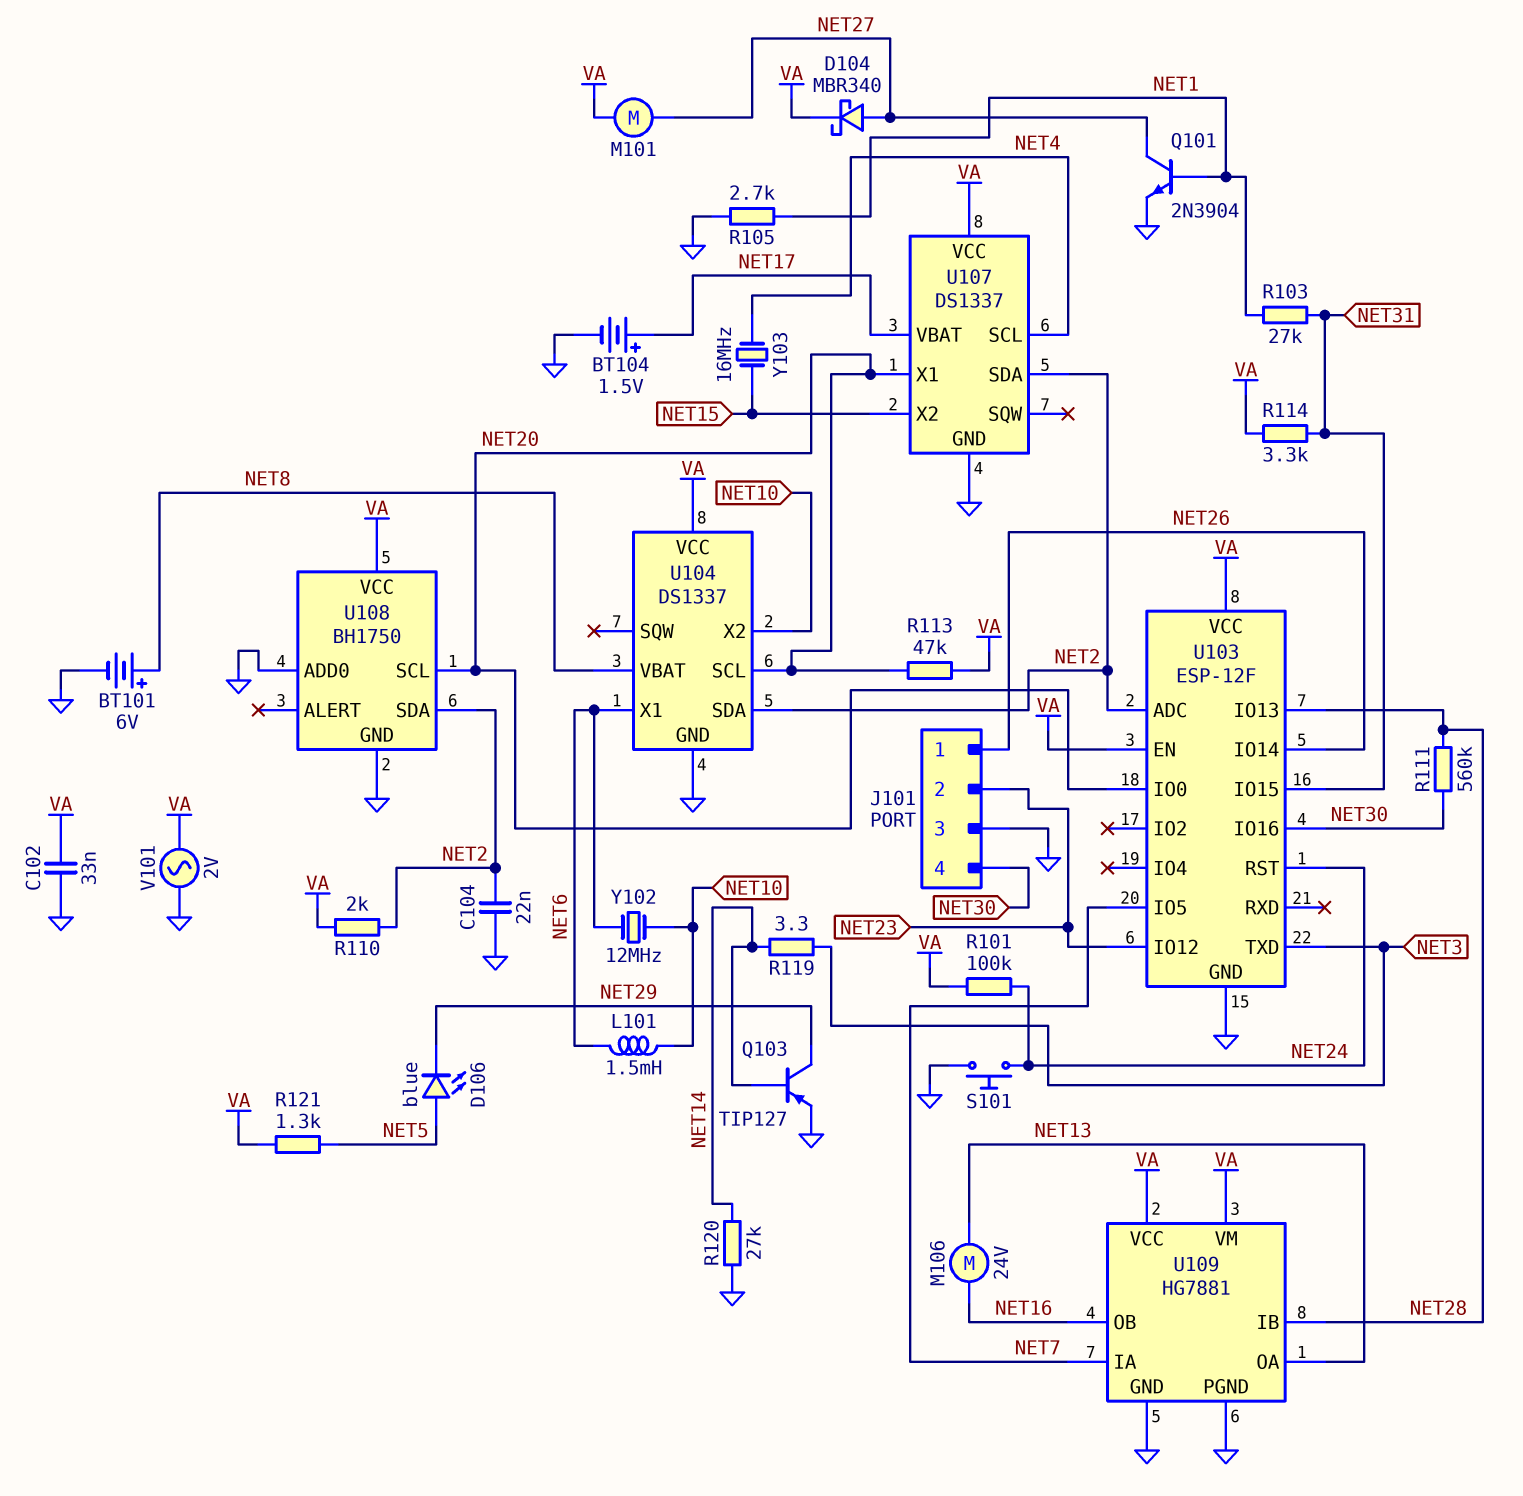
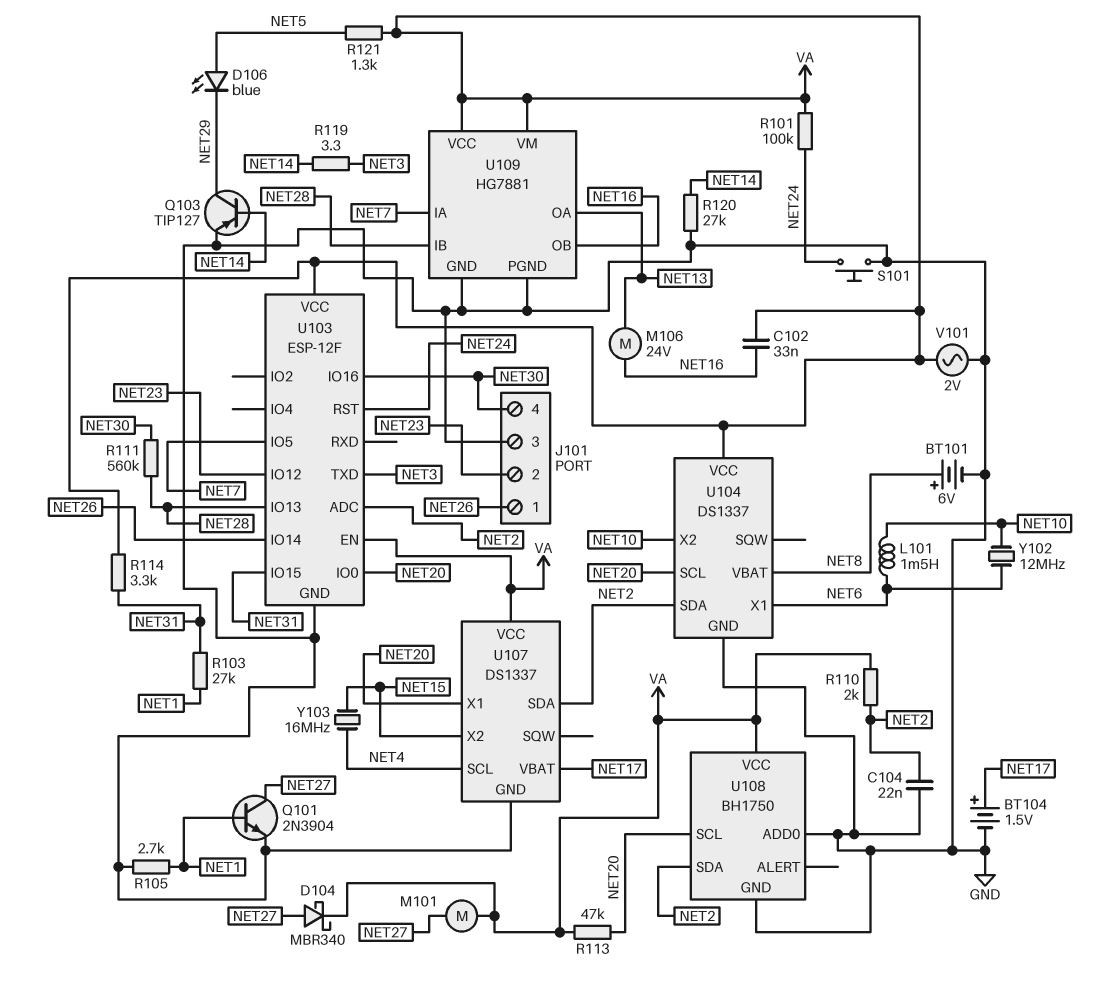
C102: 33nF (GND, VA) -> 33nF (NET16, VA)

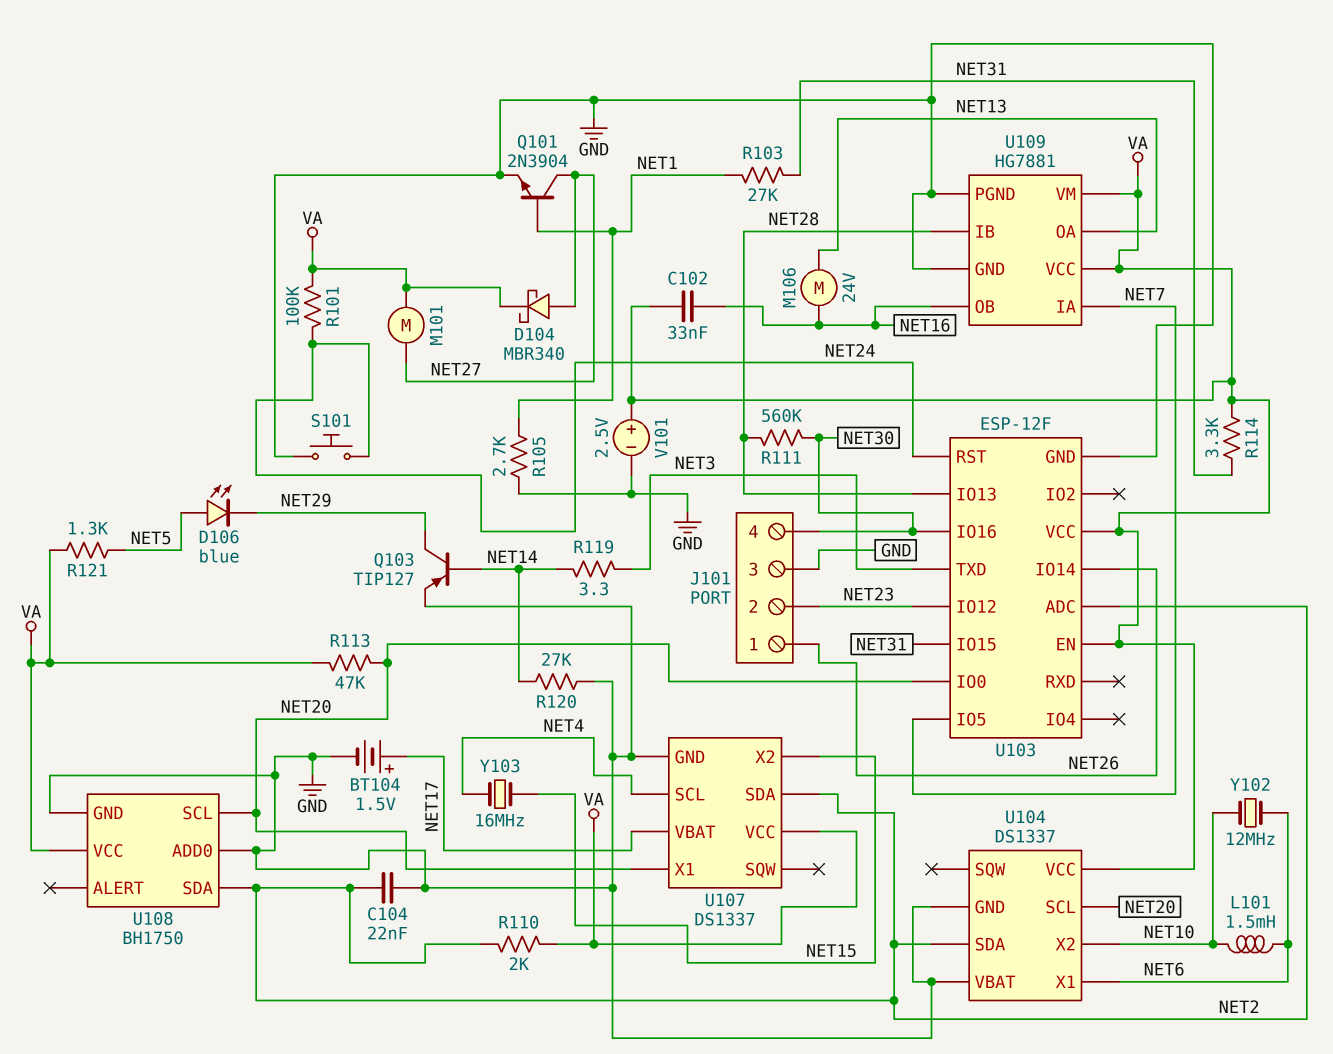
BT101: 6V (plus NET8, minus GND) -> none
U104 pin VBAT: NET8 -> GND
V101: AC 2V (GND, VA) -> 2.5V (plus VA, minus GND)

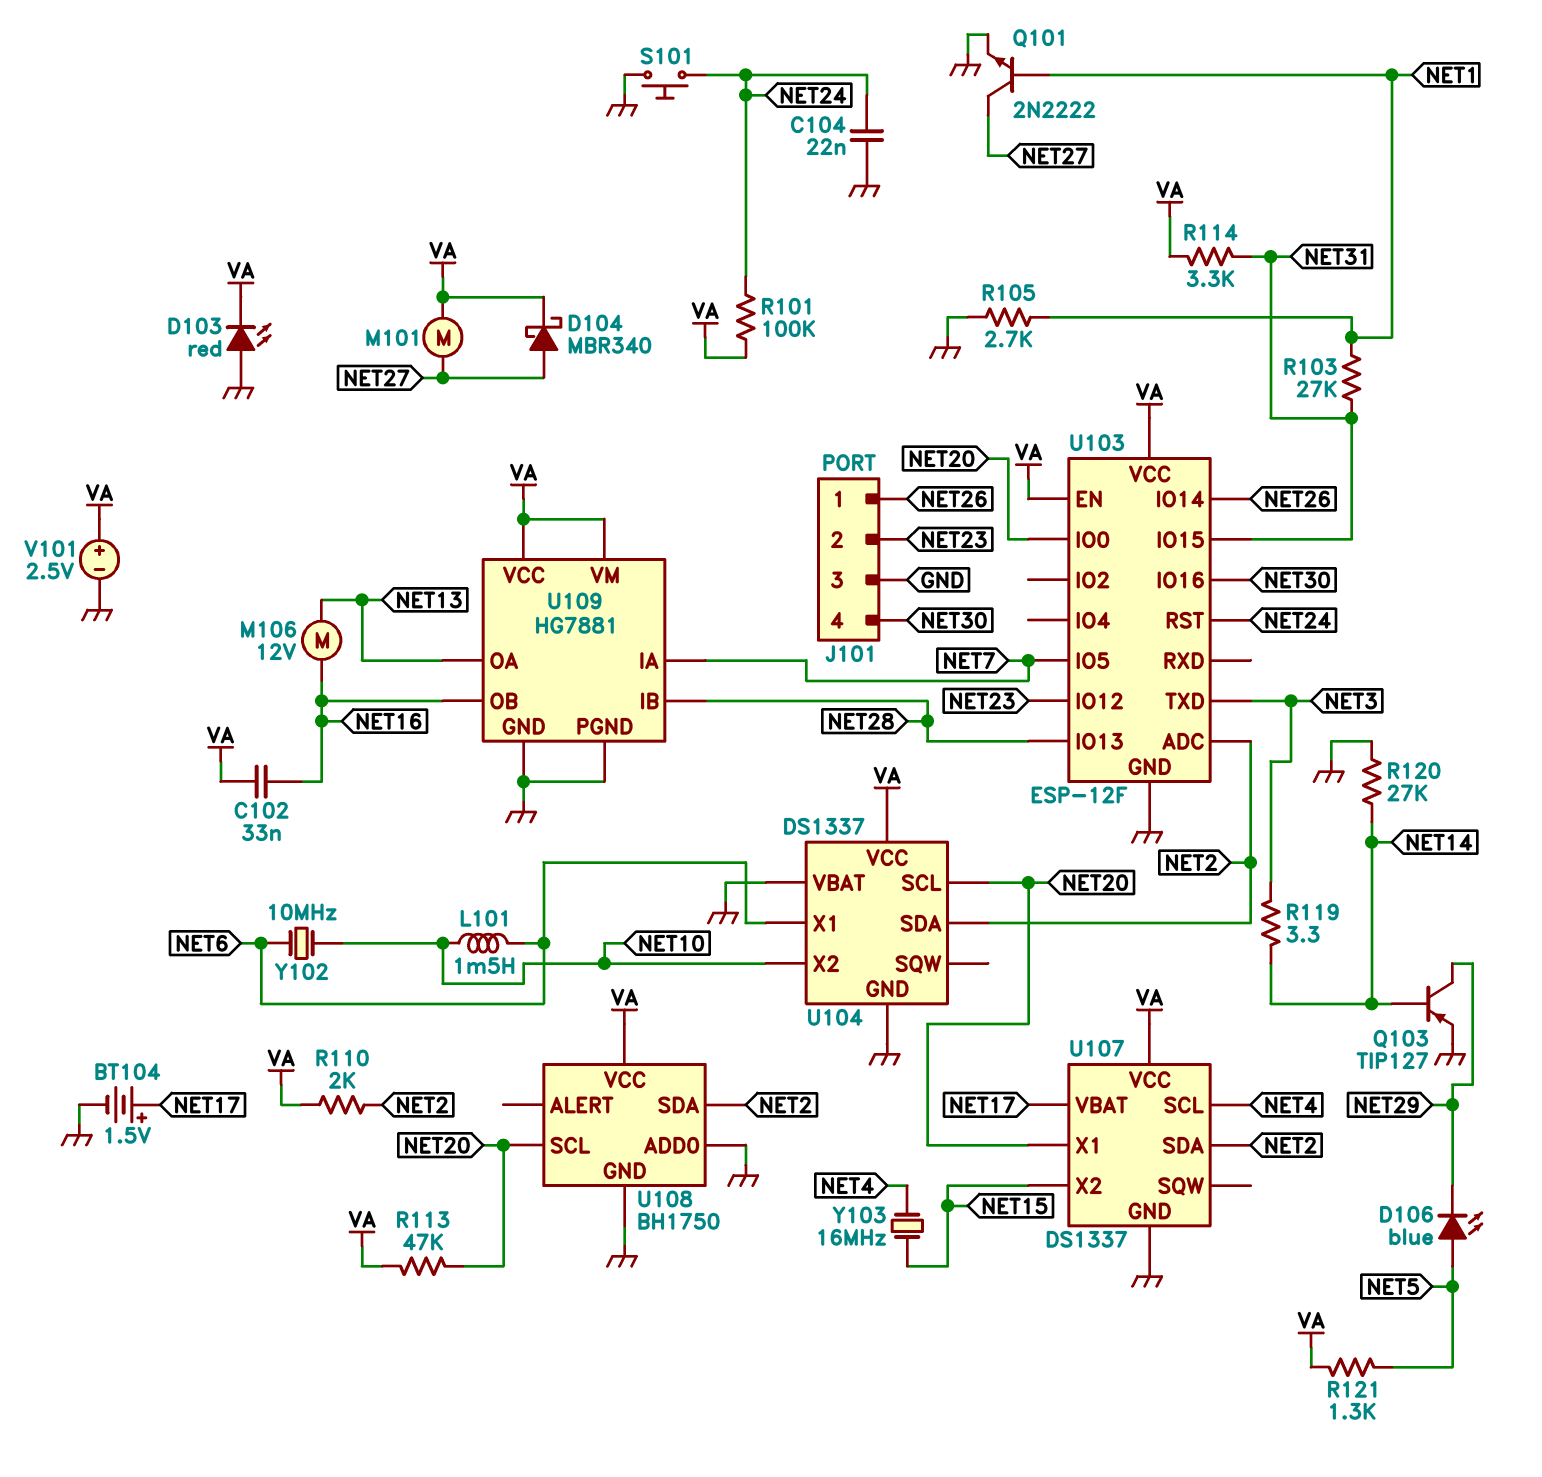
C104: 22nF (GND, NET2) -> 22nF (GND, NET24)
D103: none -> LED red (A GND, K VA)
M106: motor 24V (NET13, NET16) -> motor 12V (NET13, NET16)
Q101: NPN 2N3904 (B NET1, C NET27, E GND) -> NPN 2N2222 (B NET1, C NET27, E GND)
R111: 560k (NET28, NET30) -> none
Y102: 12MHz (NET6, NET10) -> 10MHz (NET6, NET10)

